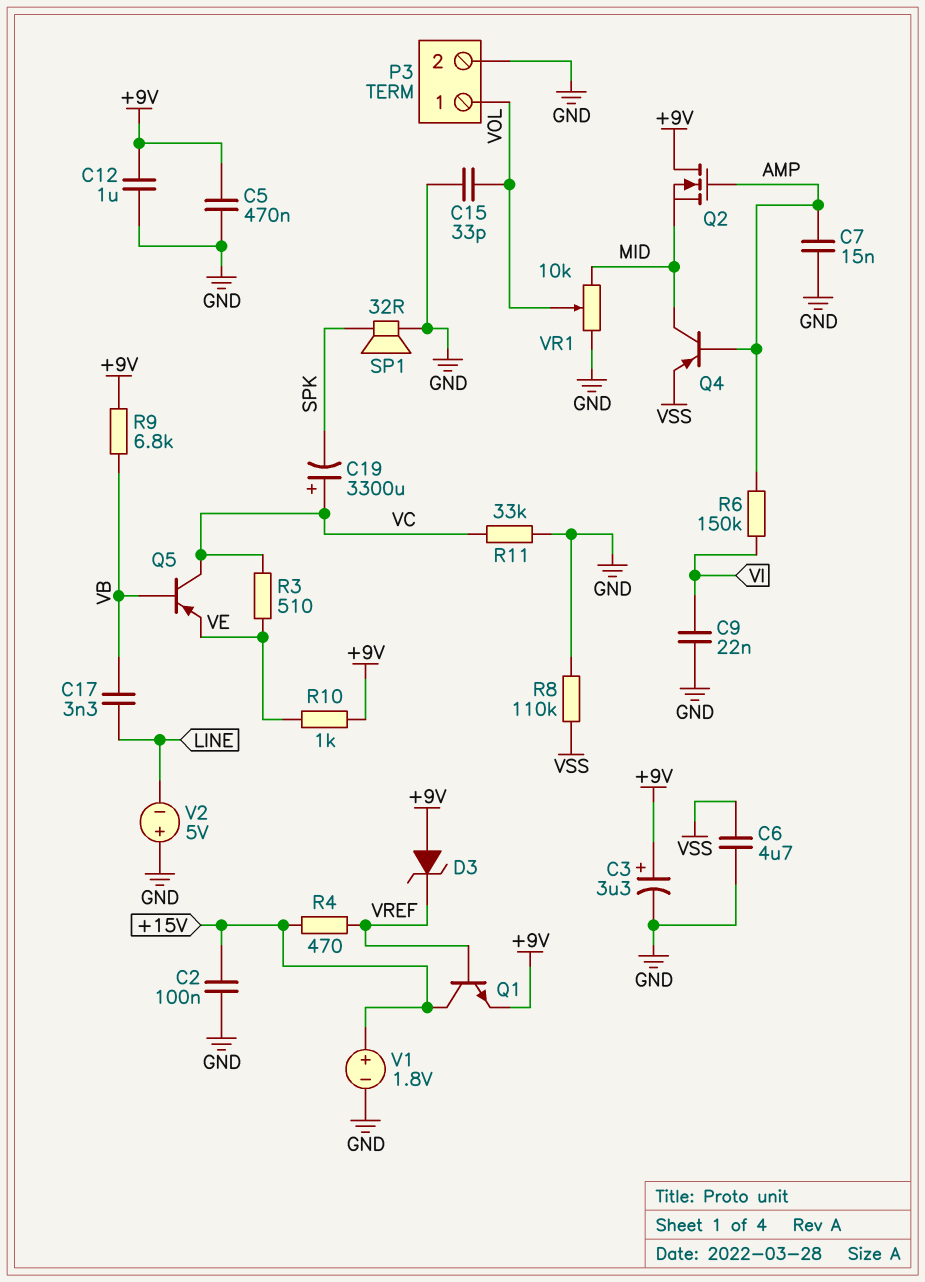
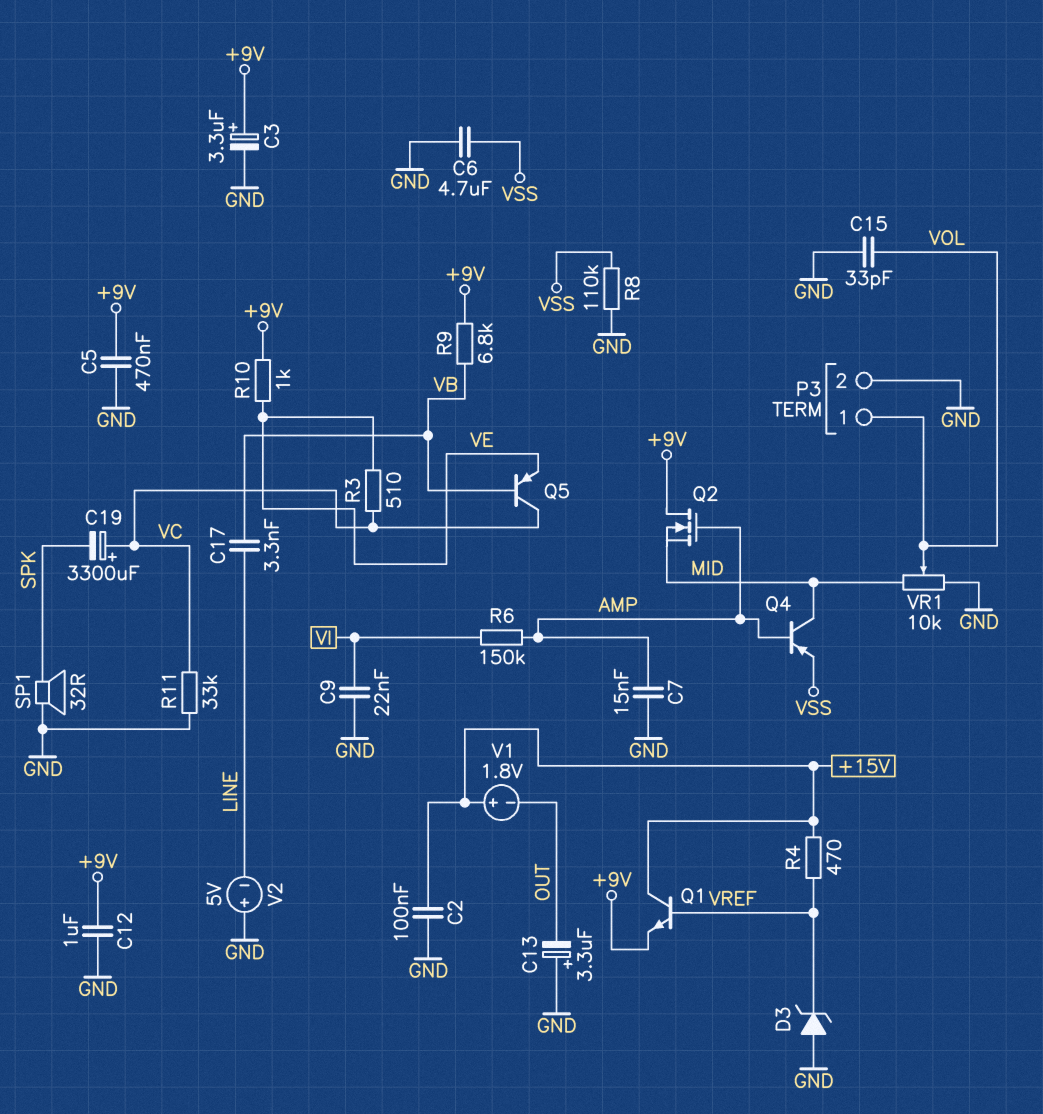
C13: none -> 3.3uF (plus GND, minus OUT)
D3: zener (A +9V, K VREF) -> zener (A GND, K VREF)
V1: 1.8V (plus +15V, minus GND) -> 1.8V (plus +15V, minus OUT)

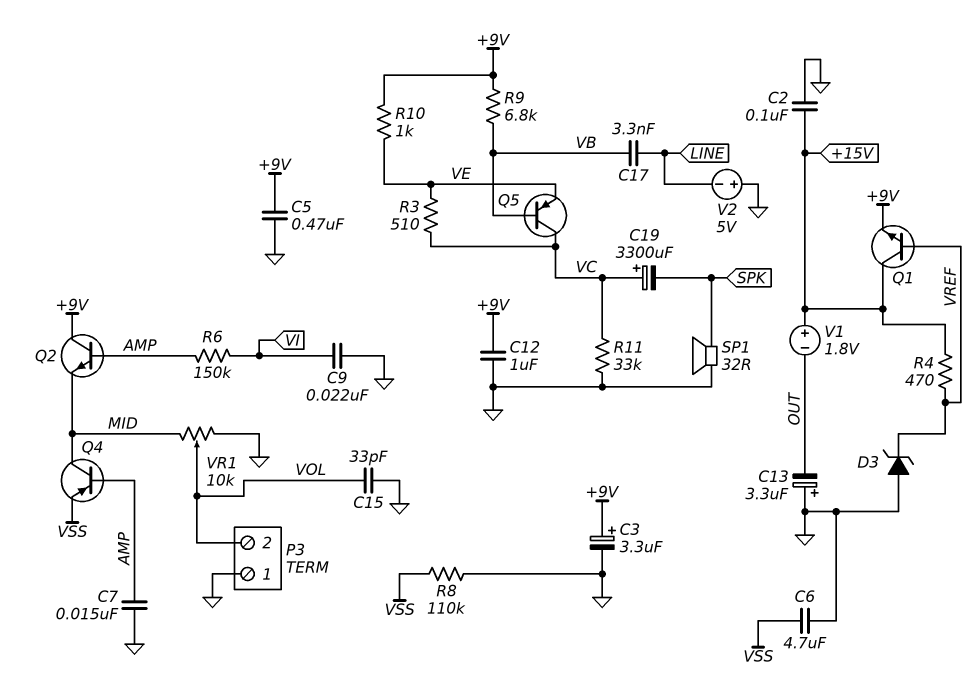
P3 pin 1: VOL -> GND
P3 pin 2: GND -> VOL
Q2: NMOS (G AMP, D +9V, S MID) -> NPN (B AMP, C +9V, E MID)

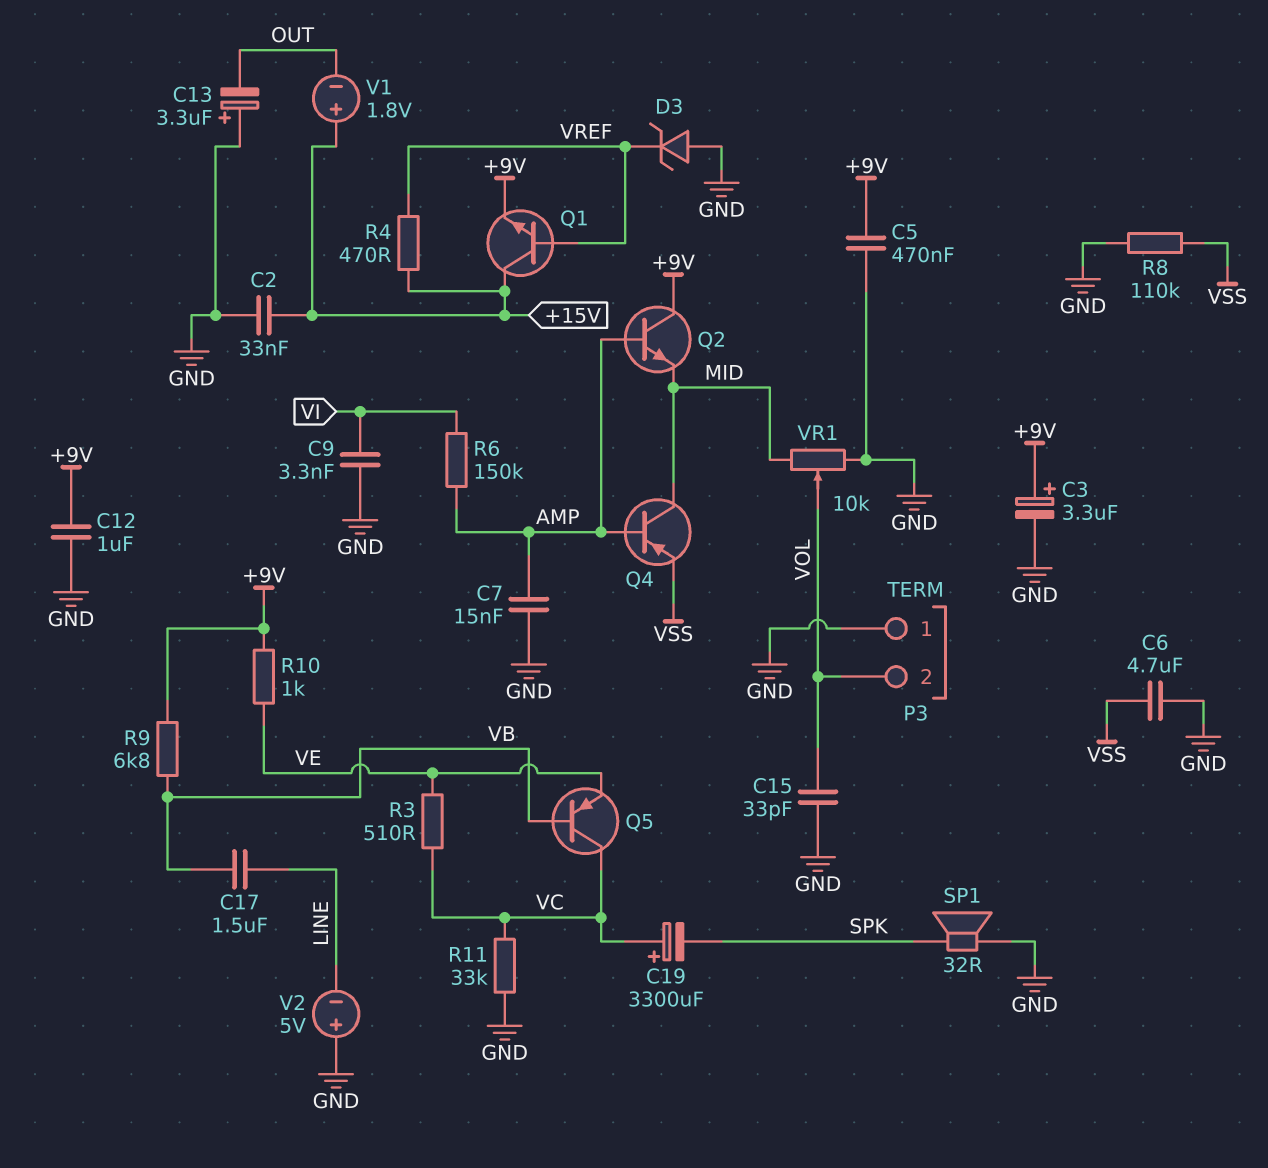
C2: 100nF (+15V, GND) -> 33nF (+15V, GND)
C9: 22nF (GND, VI) -> 3.3nF (GND, VI)
C17: 3.3nF (LINE, VB) -> 1.5uF (LINE, VB)

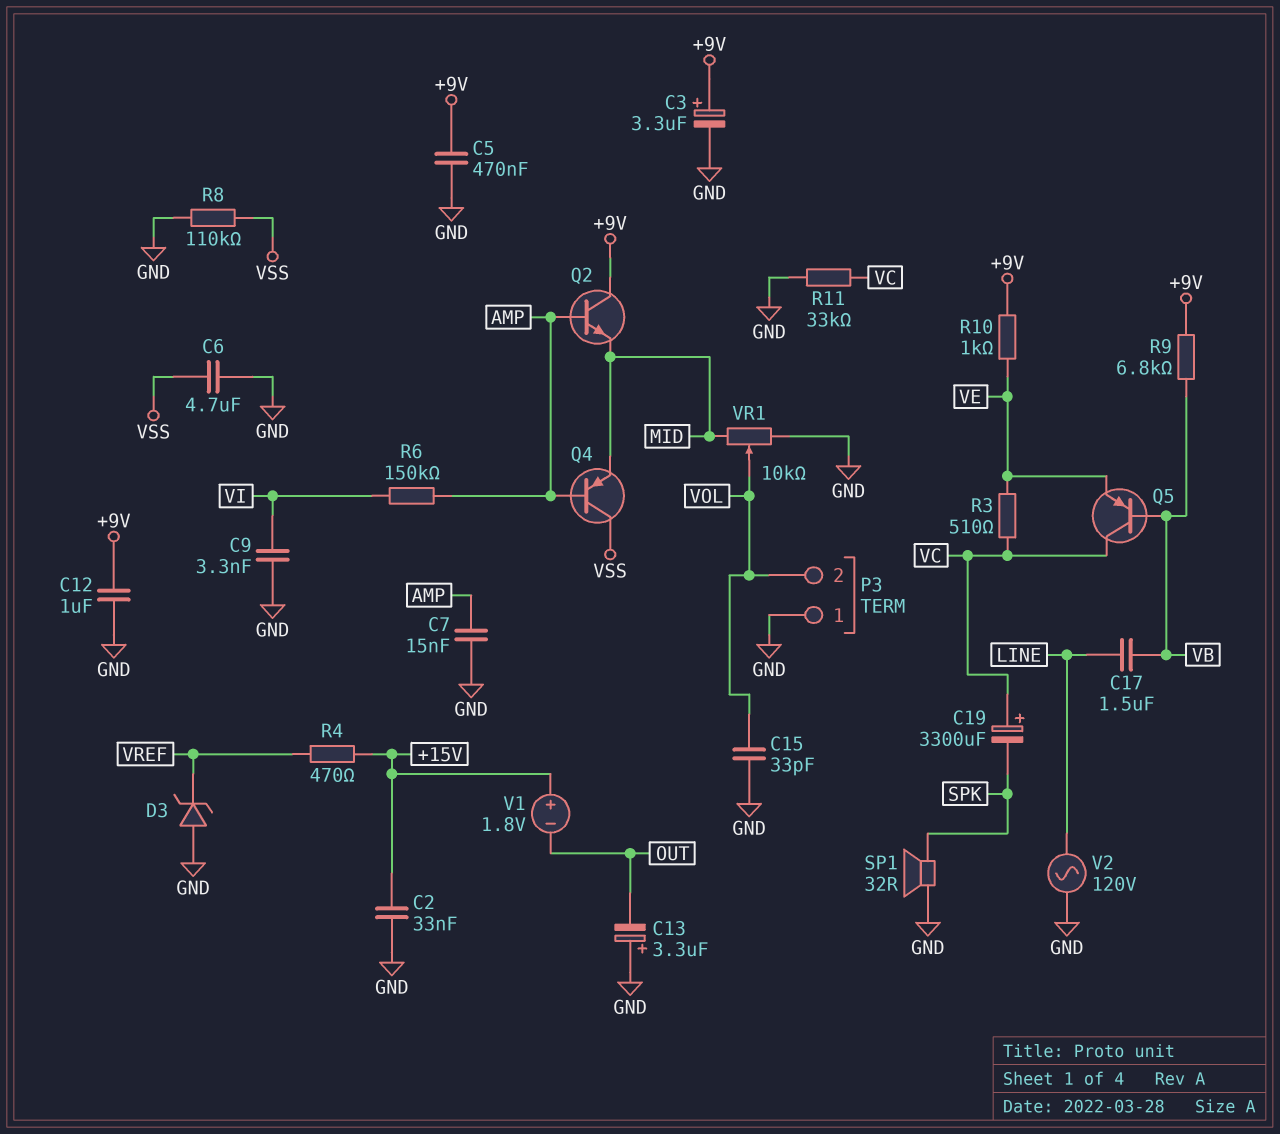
Q1: NPN (B VREF, C +15V, E +9V) -> none
Q4: PNP (B AMP, C MID, E VSS) -> PNP (B AMP, C VSS, E MID)
V2: 5V (plus GND, minus LINE) -> AC 120V (GND, LINE)

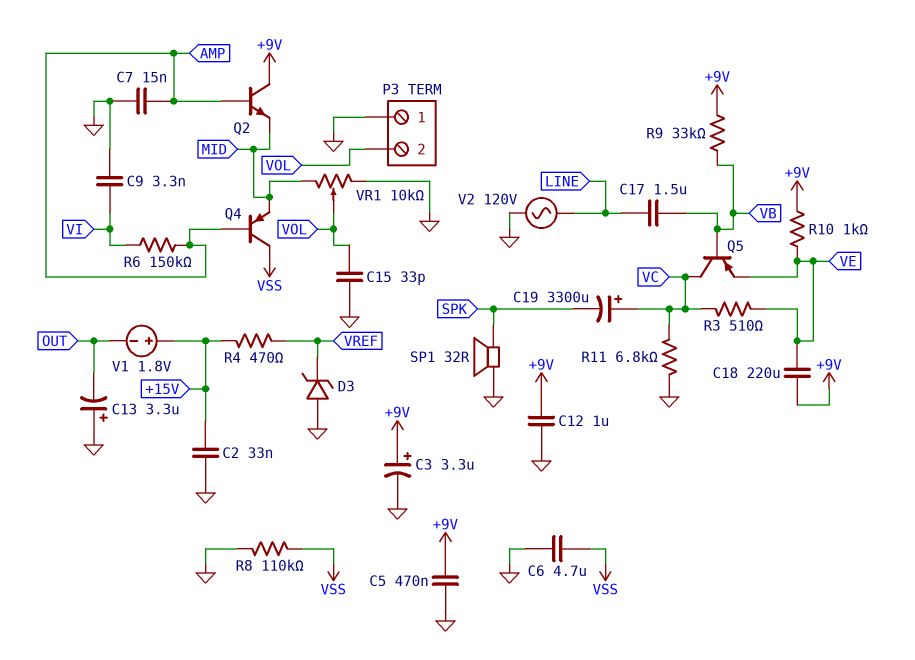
C18: none -> 220uF (+9V, VE)
R9: 6.8k (+9V, VB) -> 33k (+9V, VB)
R11: 33k (GND, VC) -> 6.8k (GND, VC)

